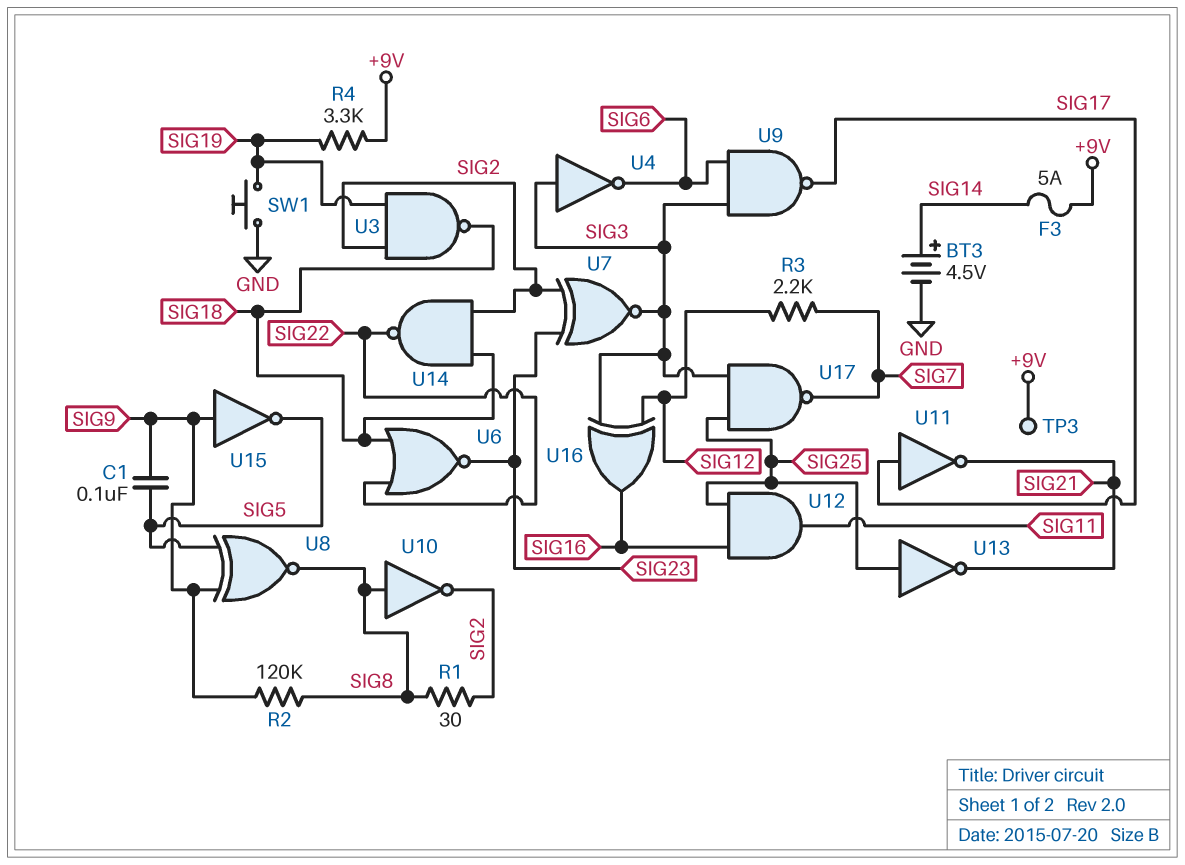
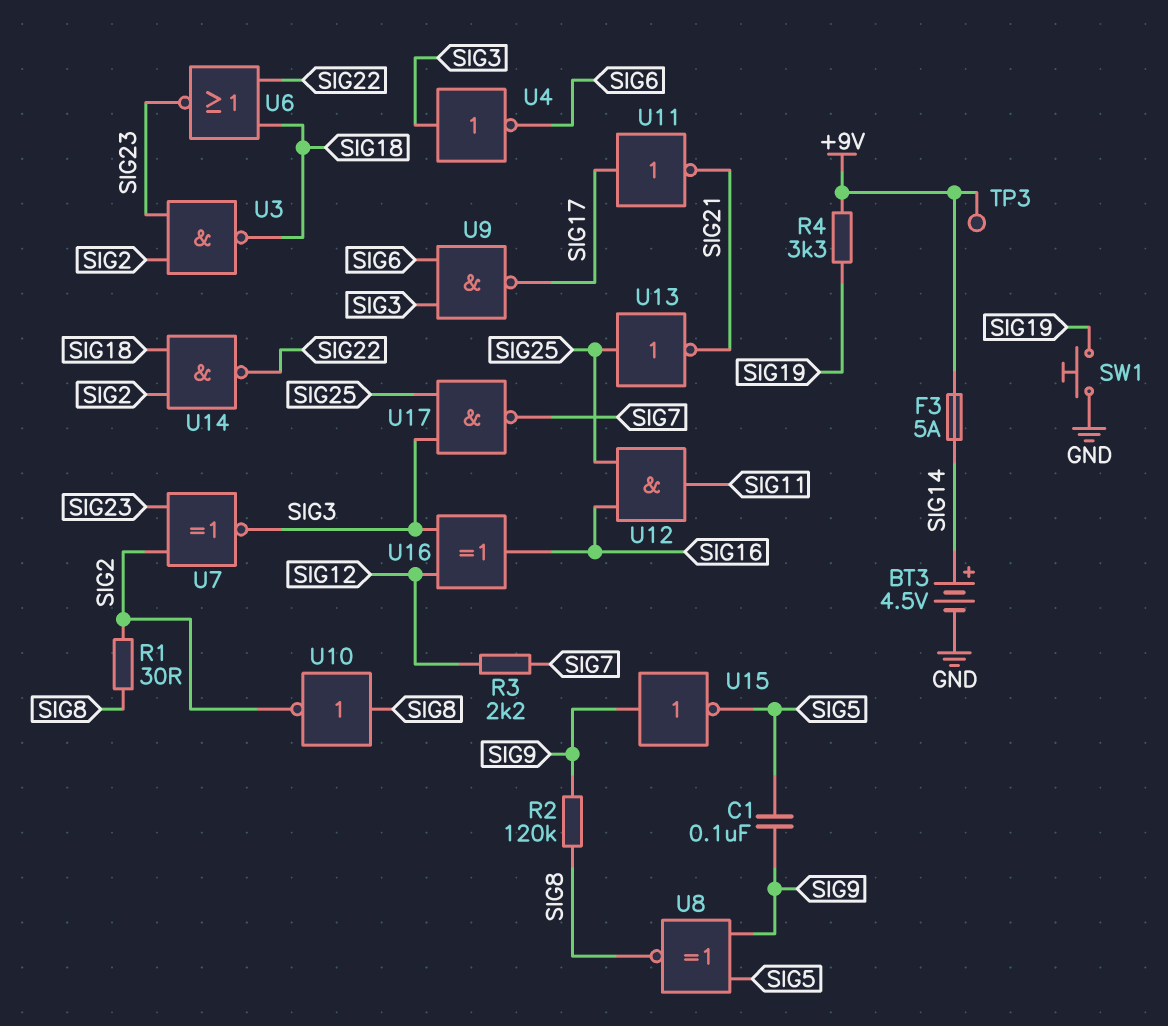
U3: NAND (in SIG2, in SIG19, out SIG18) -> NAND (in SIG2, in SIG23, out SIG18)

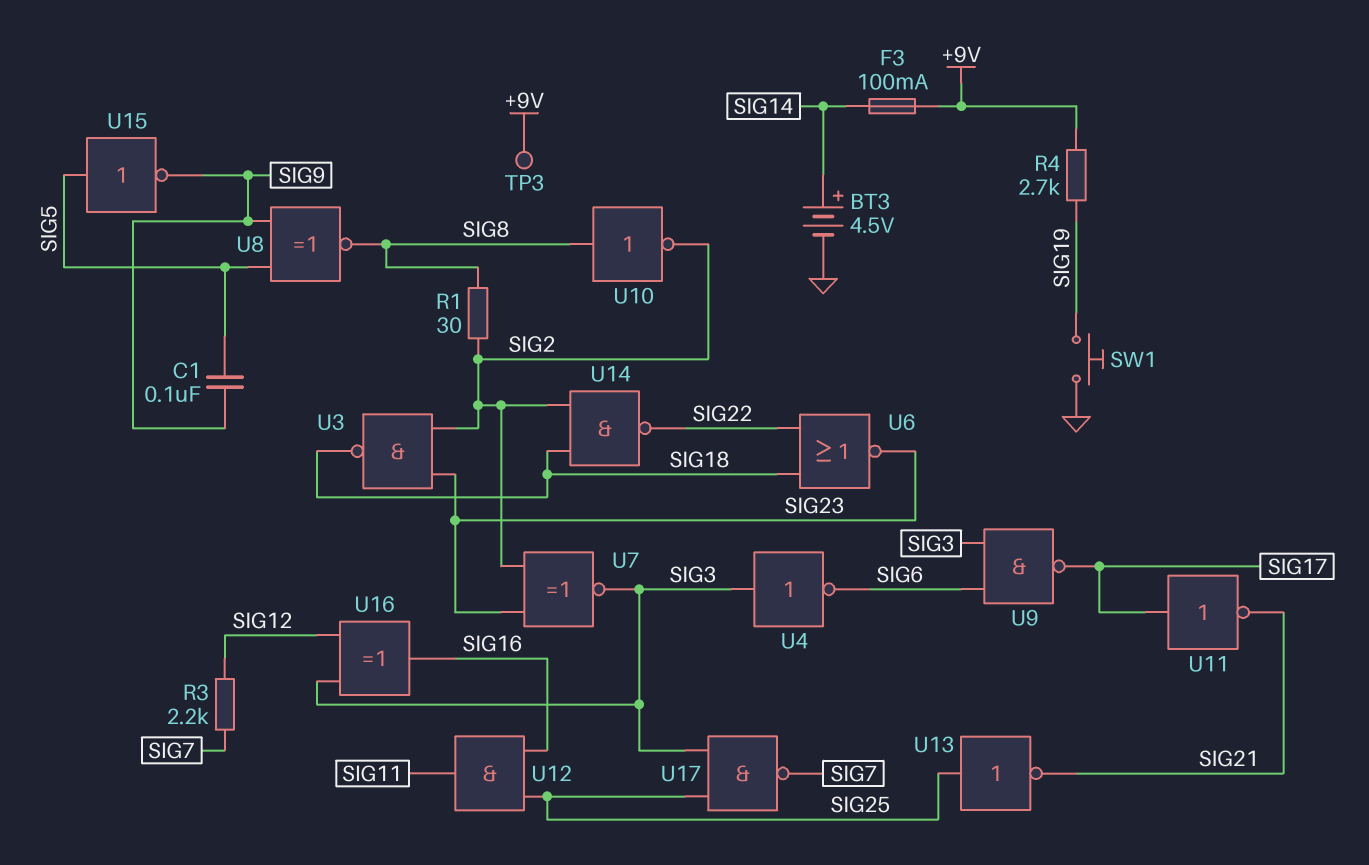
F3: 5A (+9V, SIG14) -> 100mA (+9V, SIG14)
R2: 120k (SIG8, SIG9) -> none
R4: 3.3k (+9V, SIG19) -> 2.7k (+9V, SIG19)
U15: NOT (in SIG9, out SIG5) -> NOT (in SIG5, out SIG9)

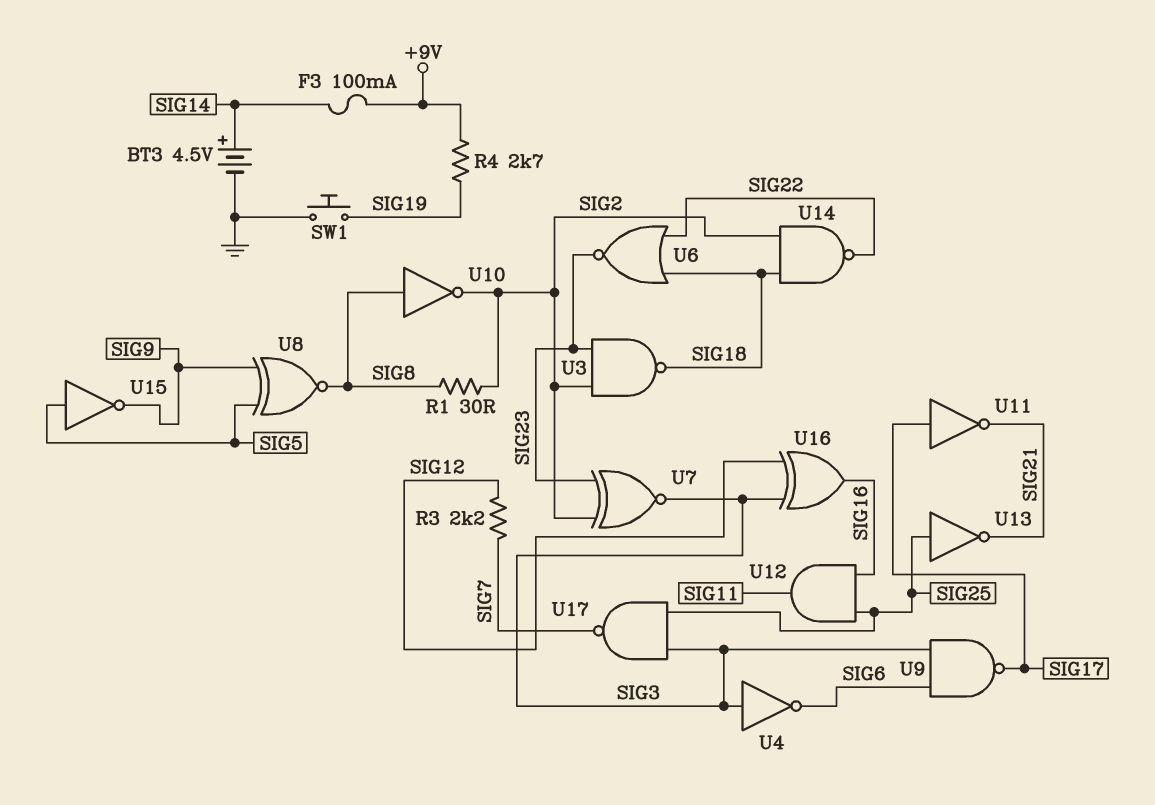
C1: 100nF (SIG5, SIG9) -> none
TP3: test point (+9V) -> none

